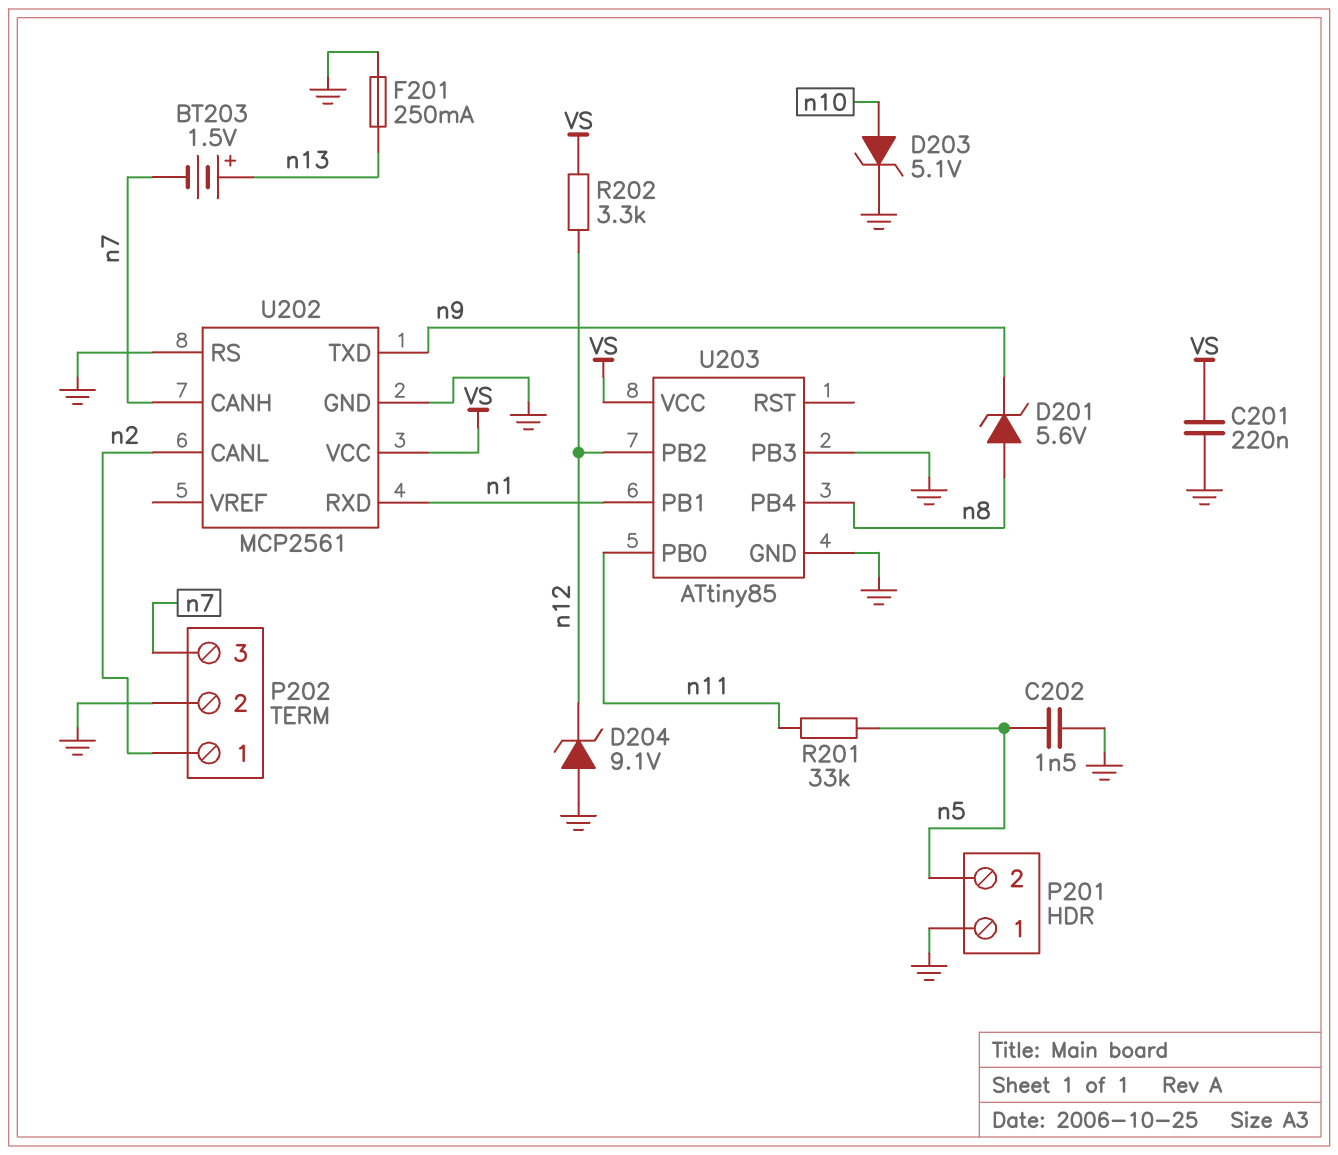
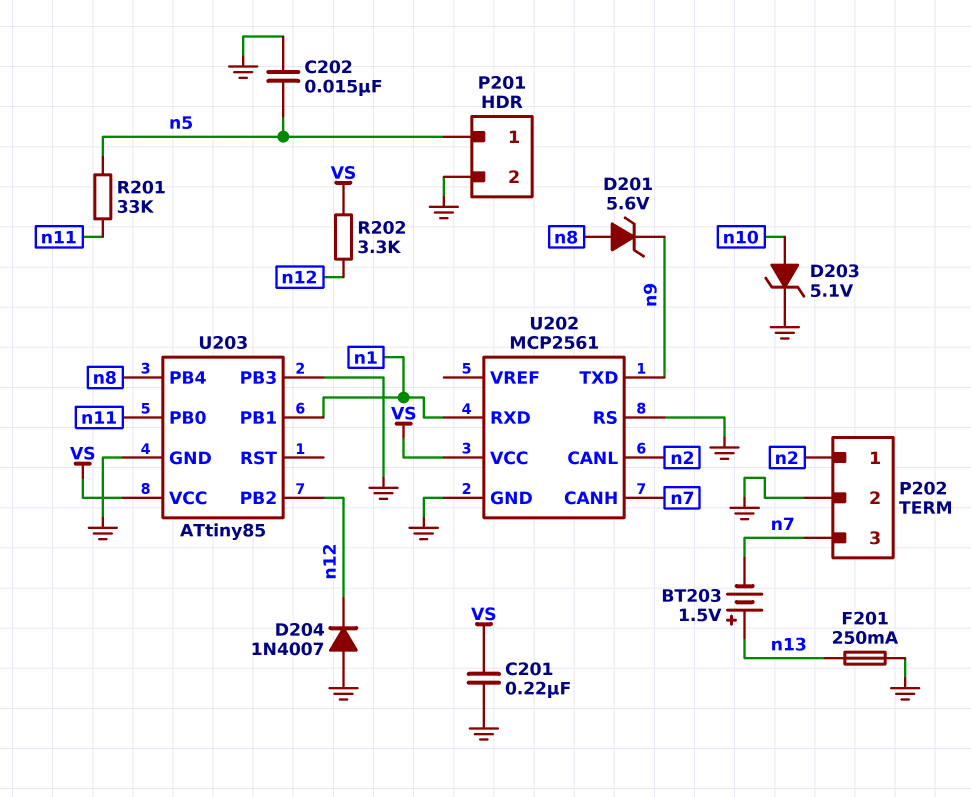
C202: 1.5nF (GND, n5) -> 15nF (GND, n5)
D204: zener 9.1V (A GND, K n12) -> diode 1N4007 (A GND, K n12)
P201 pin 1: GND -> n5
P201 pin 2: n5 -> GND

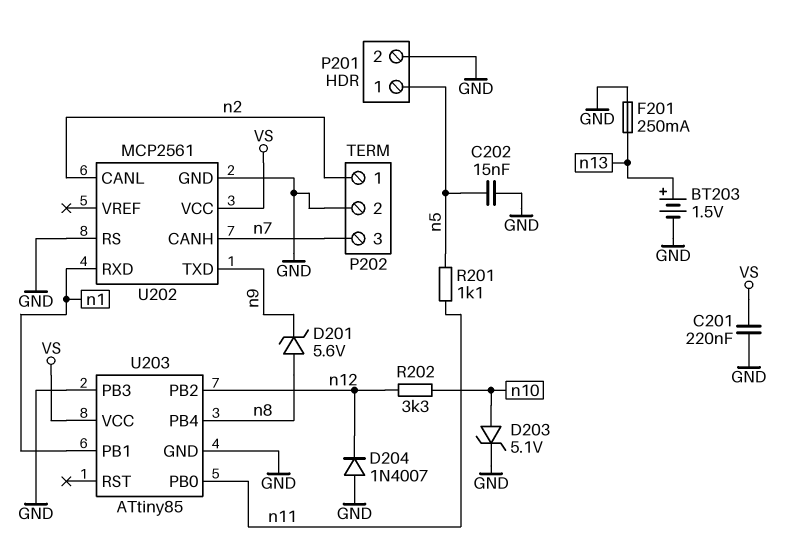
BT203: 1.5V (plus n13, minus n7) -> 1.5V (plus n13, minus GND)
R201: 33k (n5, n11) -> 1.1k (n5, n11)
R202: 3.3k (VS, n12) -> 3.3k (n10, n12)

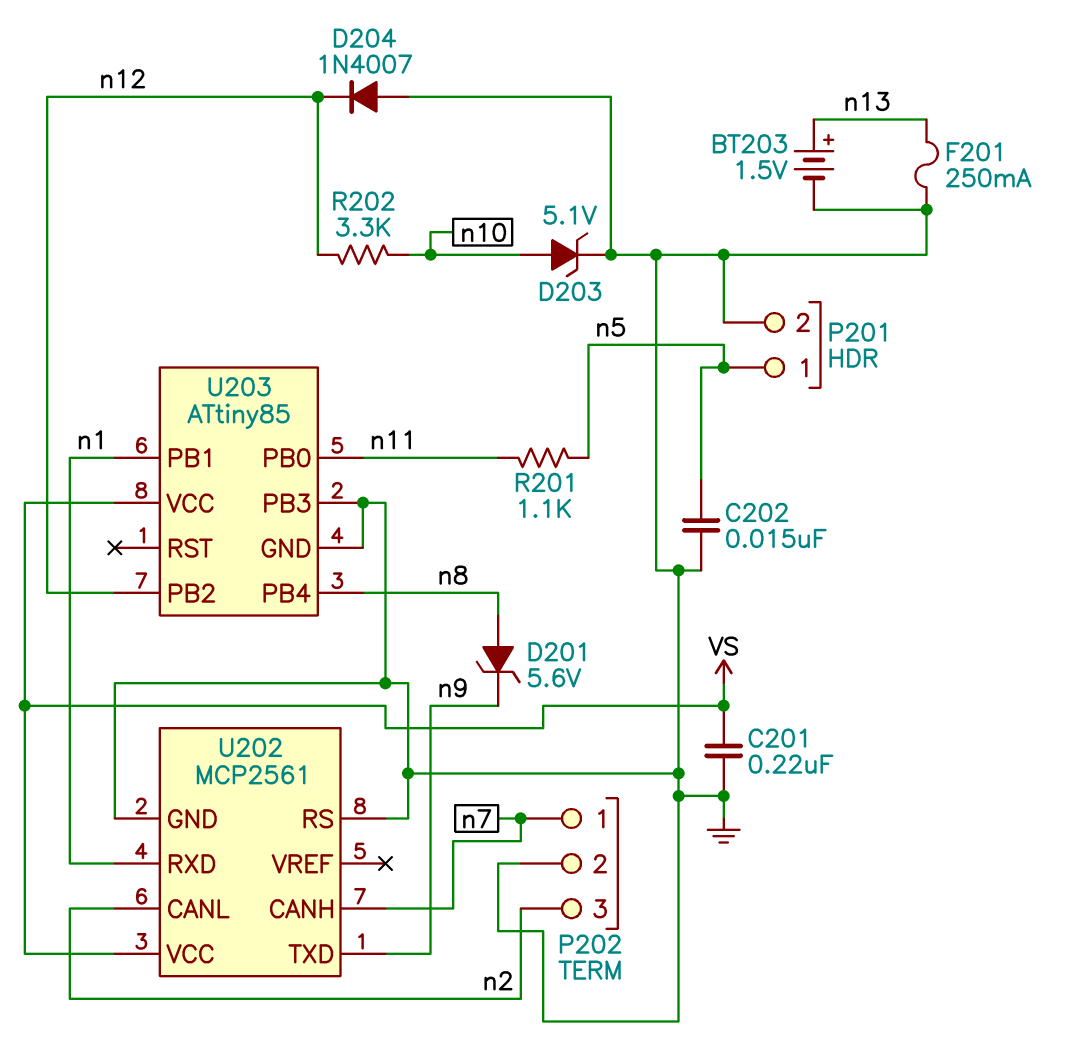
P202 pin 1: n2 -> n7
P202 pin 3: n7 -> n2

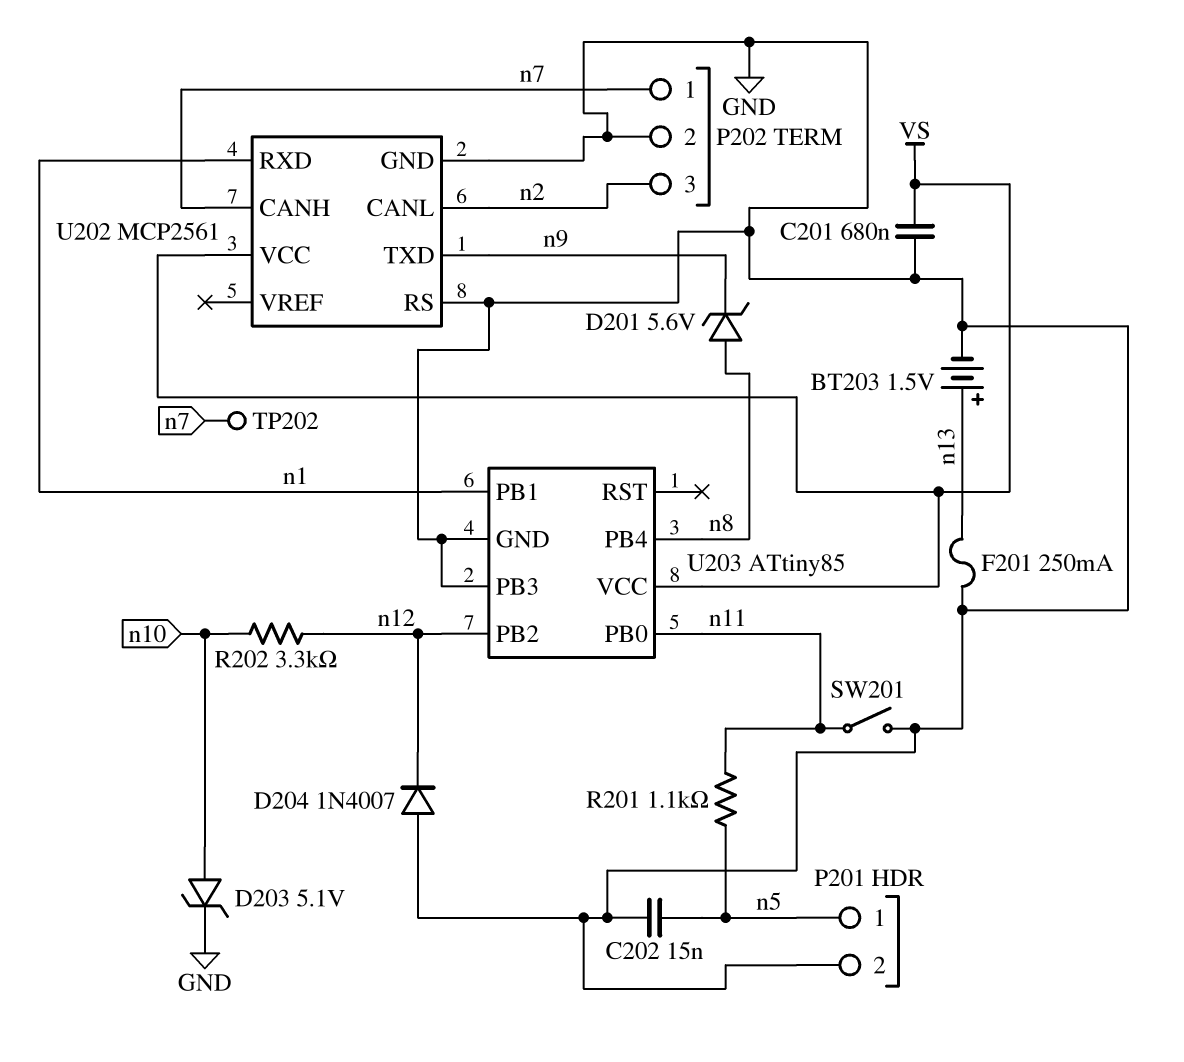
C201: 220nF (GND, VS) -> 680nF (GND, VS)
SW201: none -> switch (GND, n11)
TP202: none -> test point (n7)

